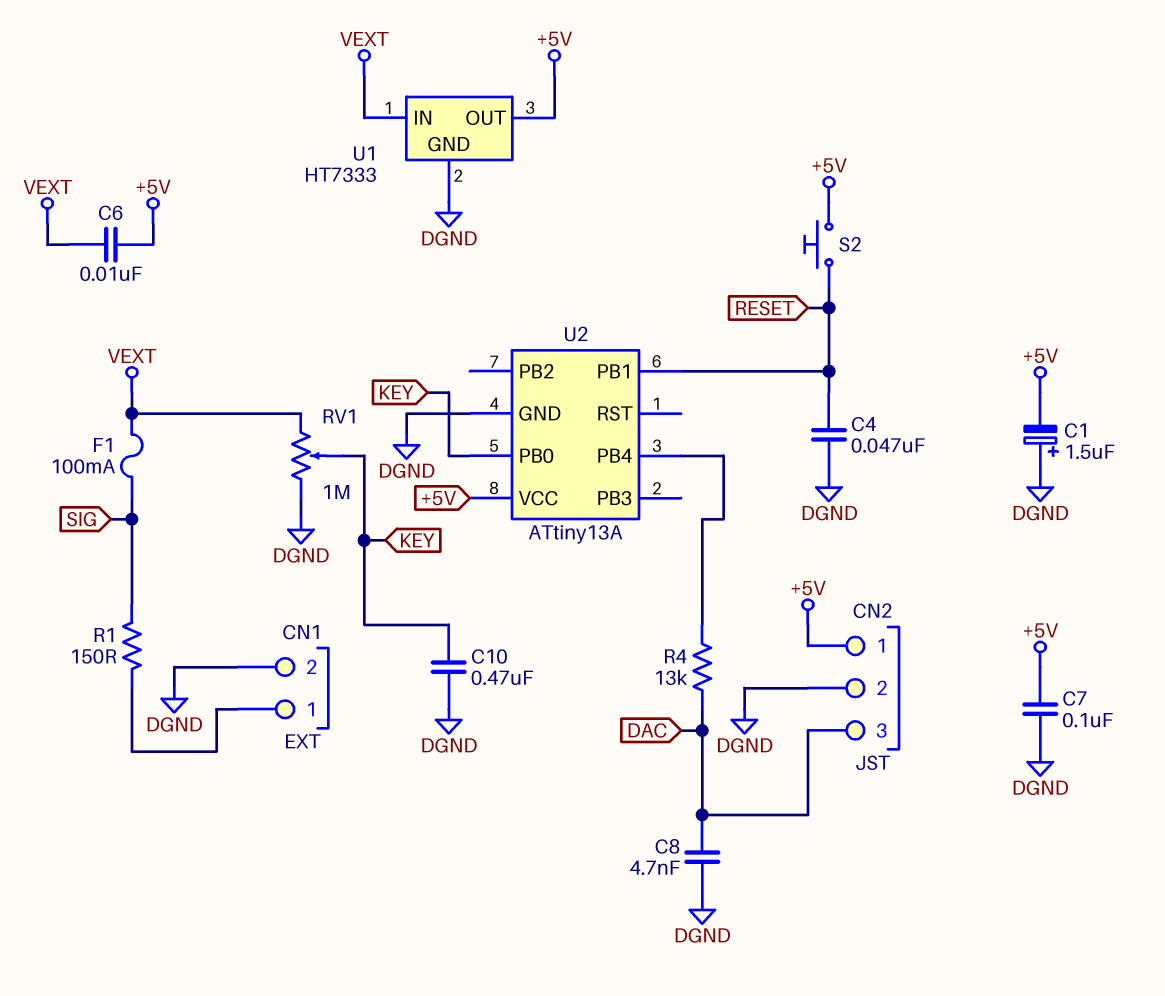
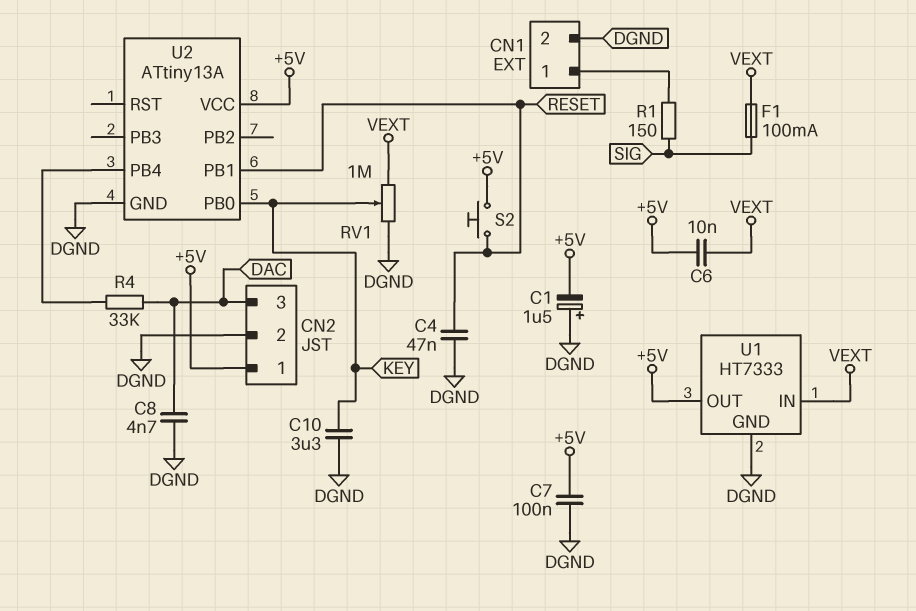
C10: 470nF (DGND, KEY) -> 3.3uF (DGND, KEY)
R4: 13k (DAC, U2/PB4) -> 33k (DAC, U2/PB4)

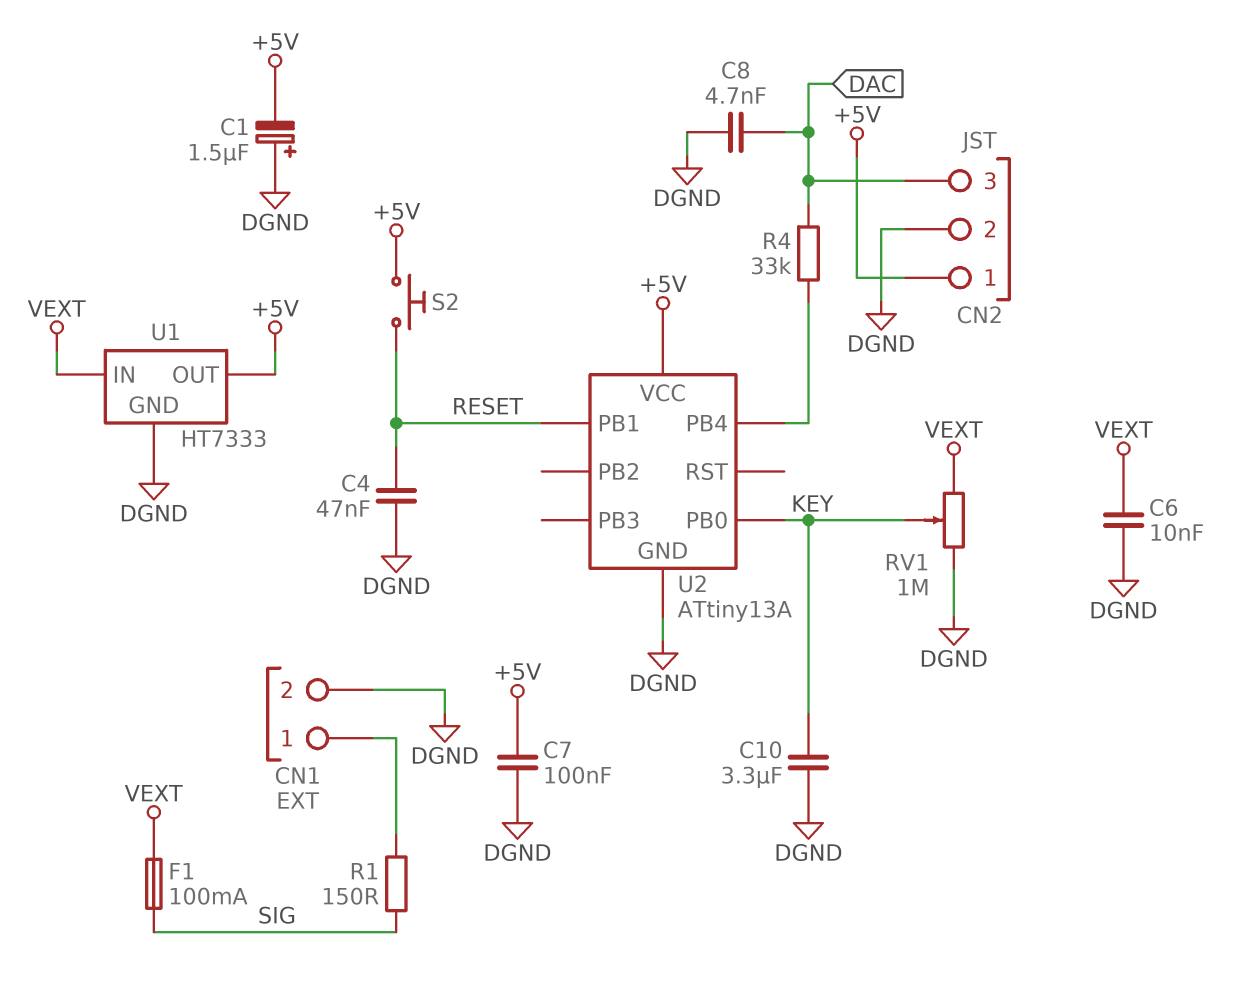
C6: 10nF (+5V, VEXT) -> 10nF (DGND, VEXT)

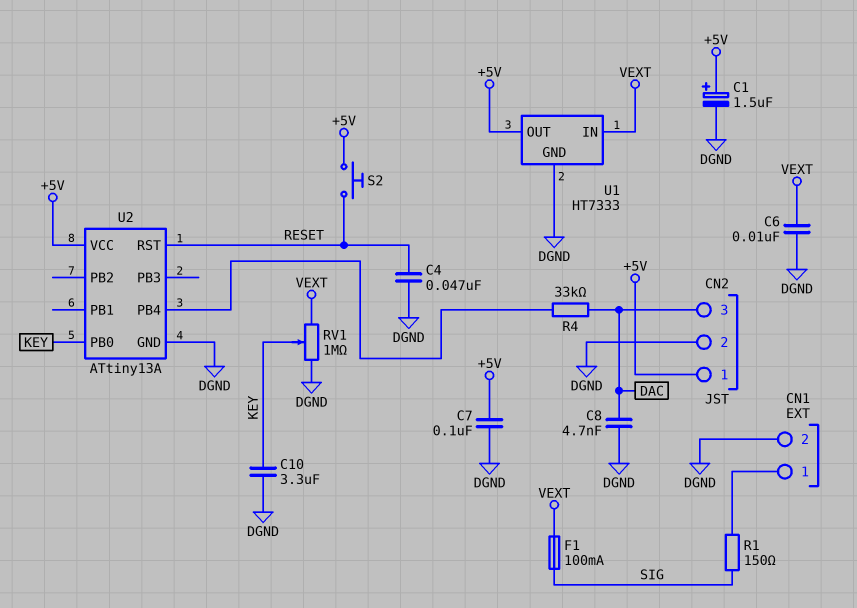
C1: 1.5uF (plus DGND, minus +5V) -> 1.5uF (plus +5V, minus DGND)
U2 pin PB1: RESET -> none
U2 pin RST: none -> RESET

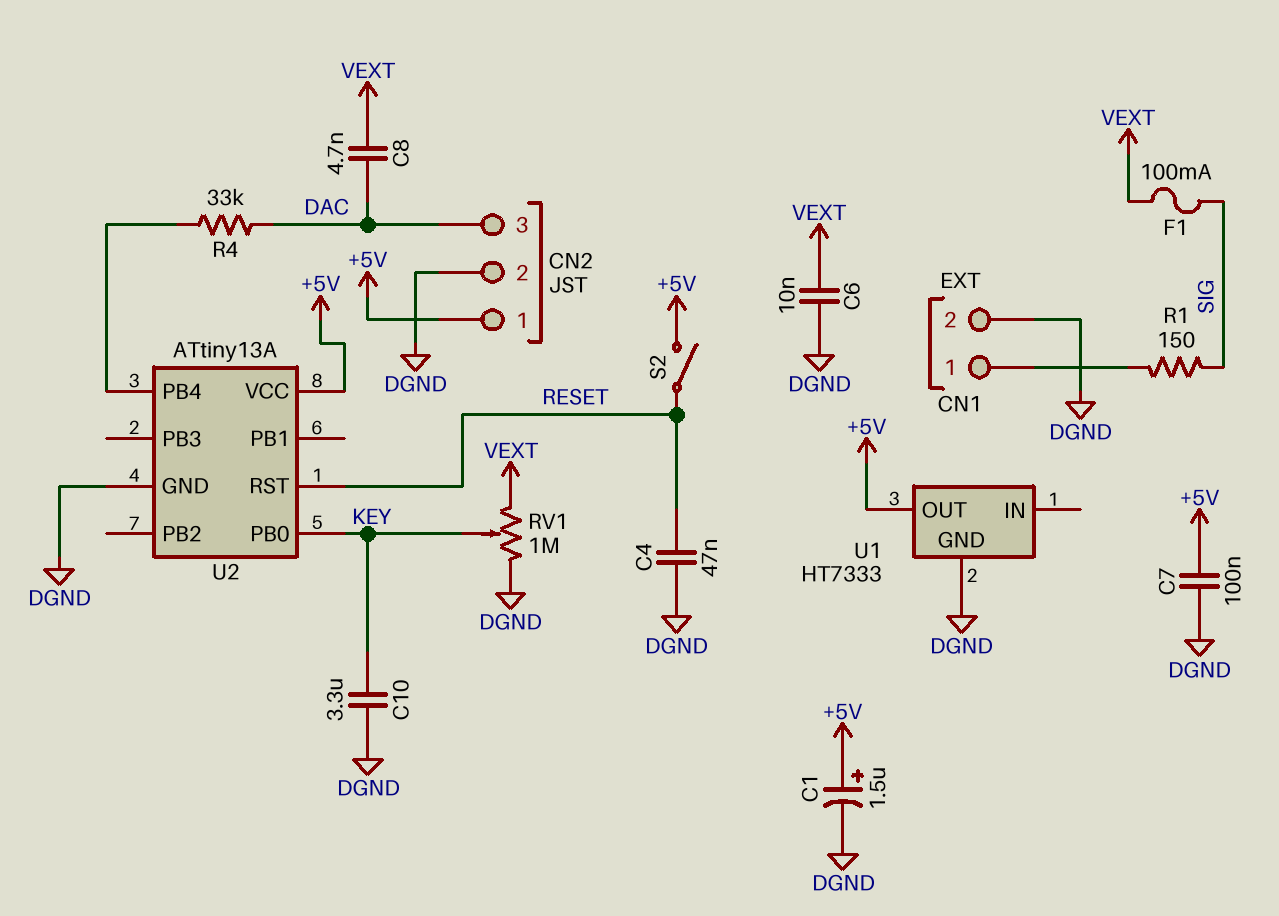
C8: 4.7nF (DAC, DGND) -> 4.7nF (DAC, VEXT)
S2: button (+5V, RESET) -> switch (+5V, RESET)
U1 pin IN: VEXT -> none

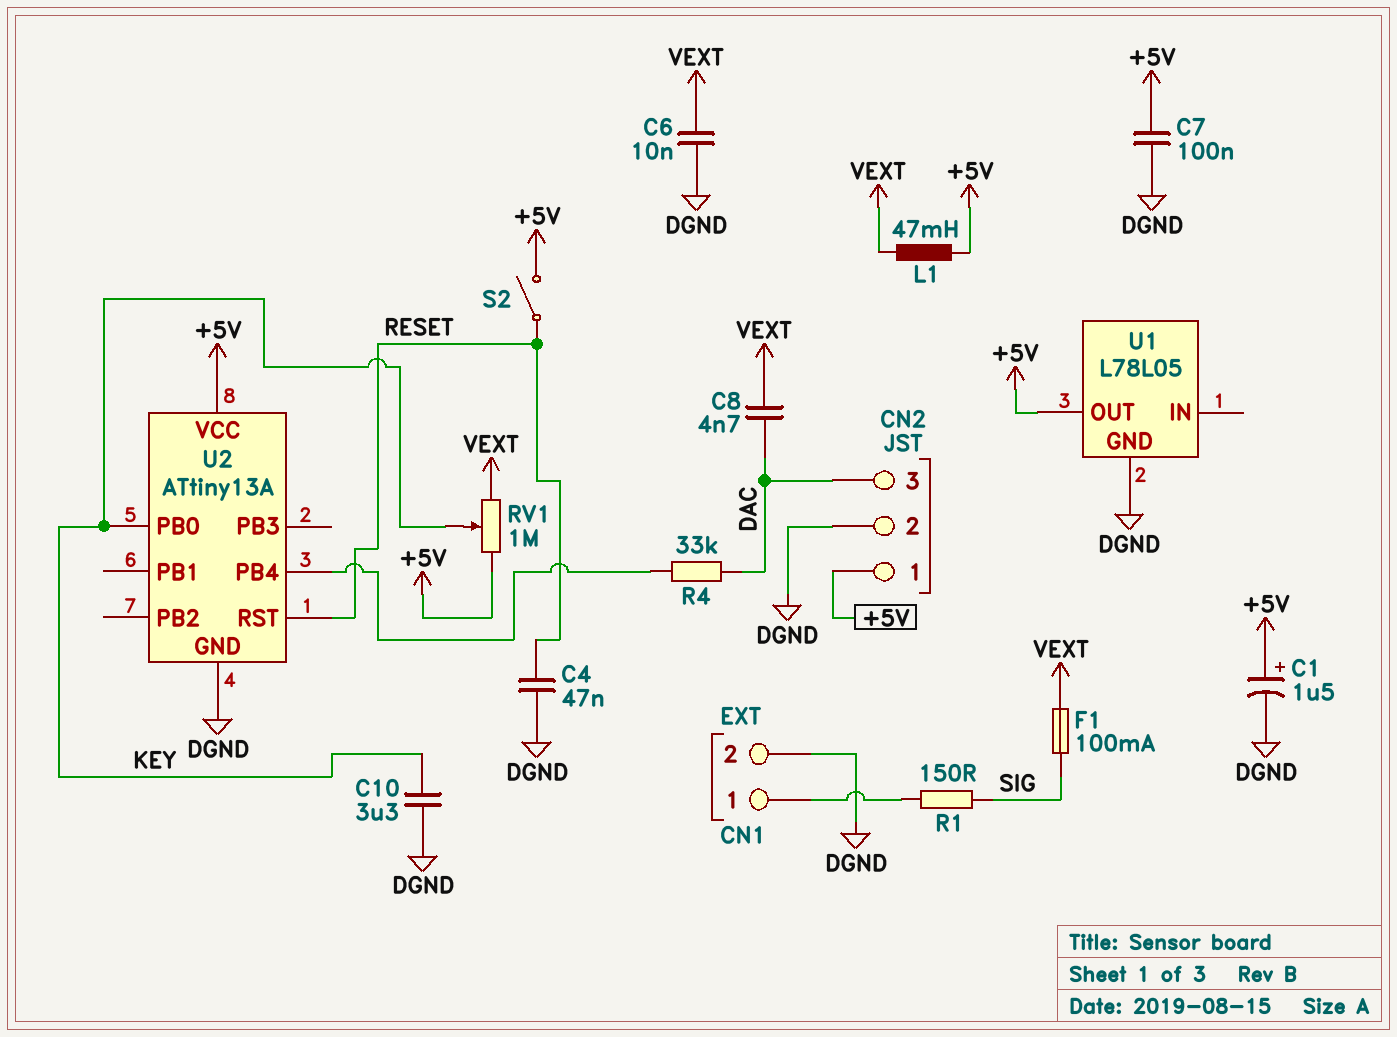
L1: none -> 47mH (+5V, VEXT)
RV1: 1M (DGND, VEXT, wiper KEY) -> 1M (+5V, VEXT, wiper KEY)
U1: HT7333 -> L78L05

